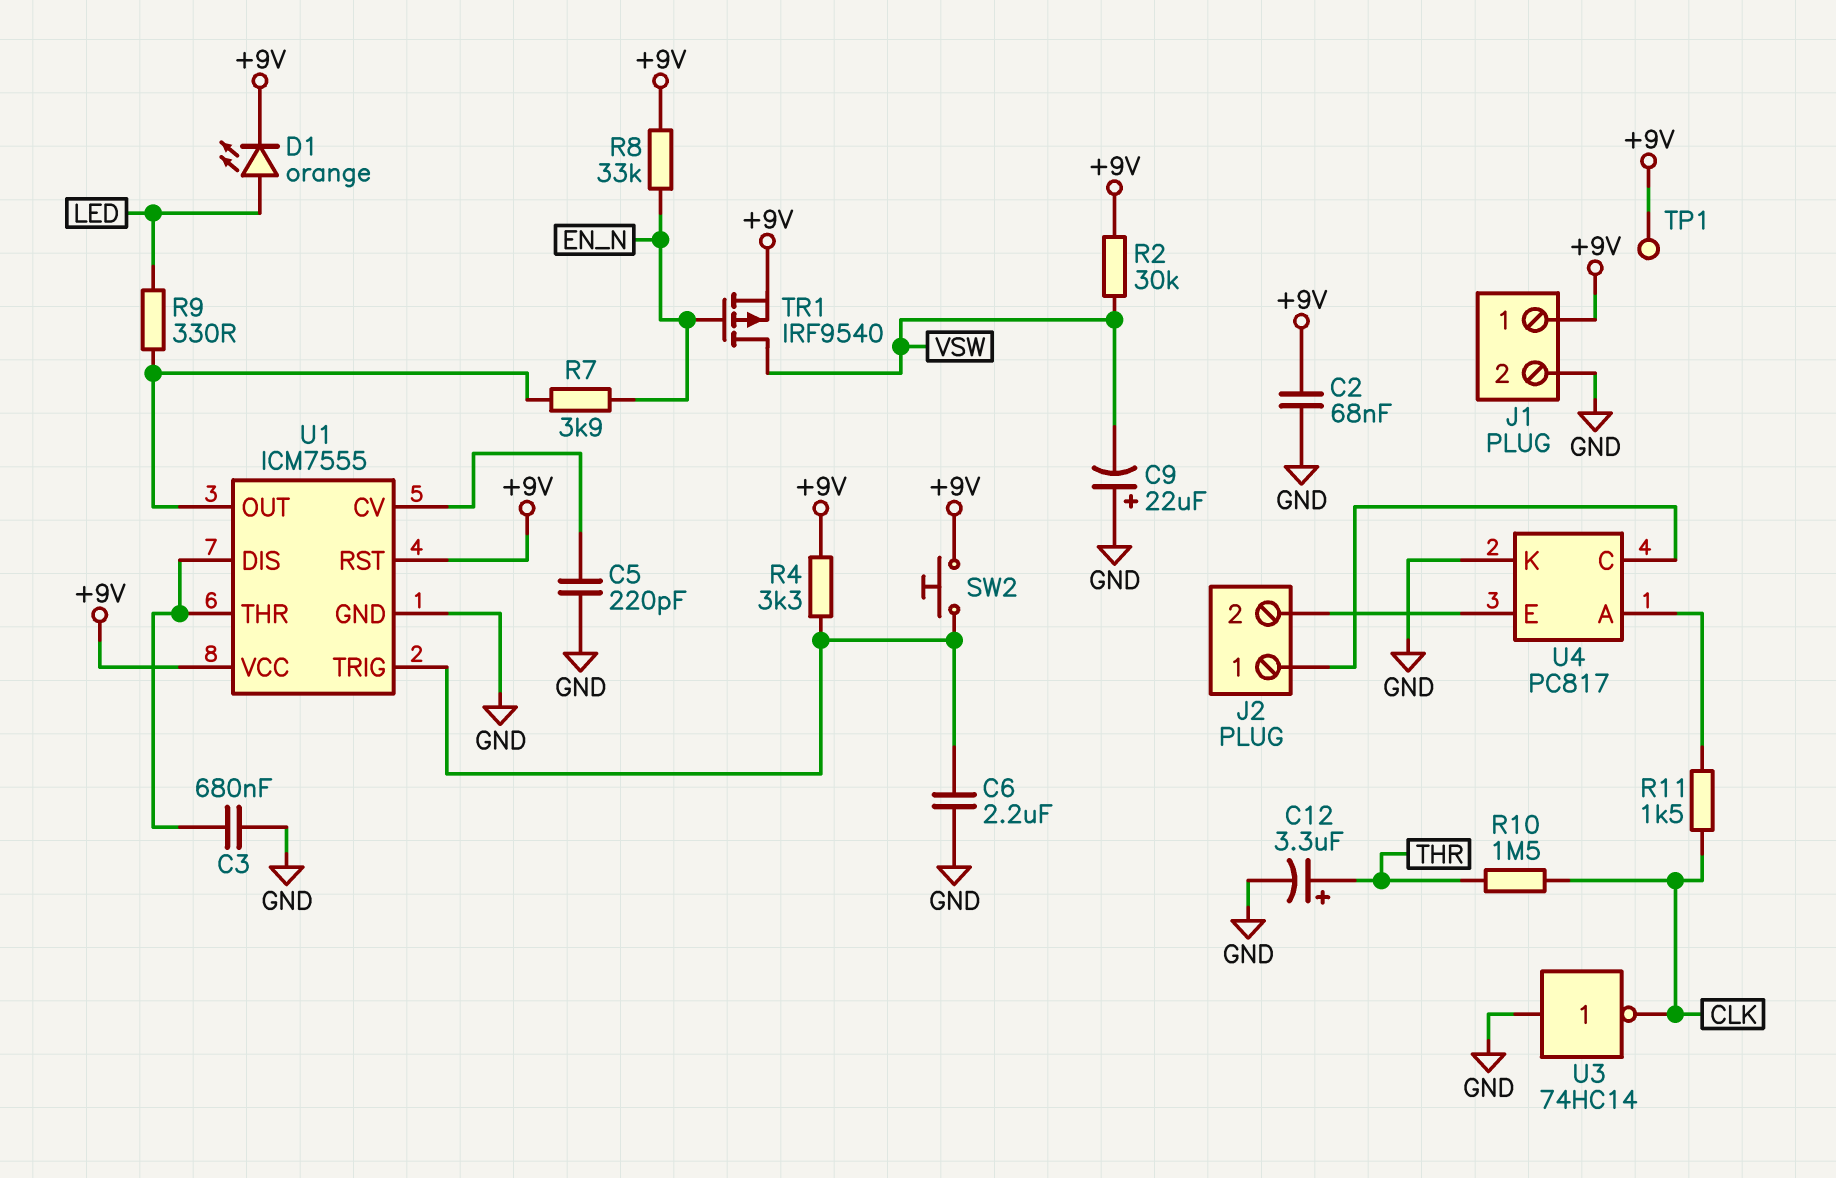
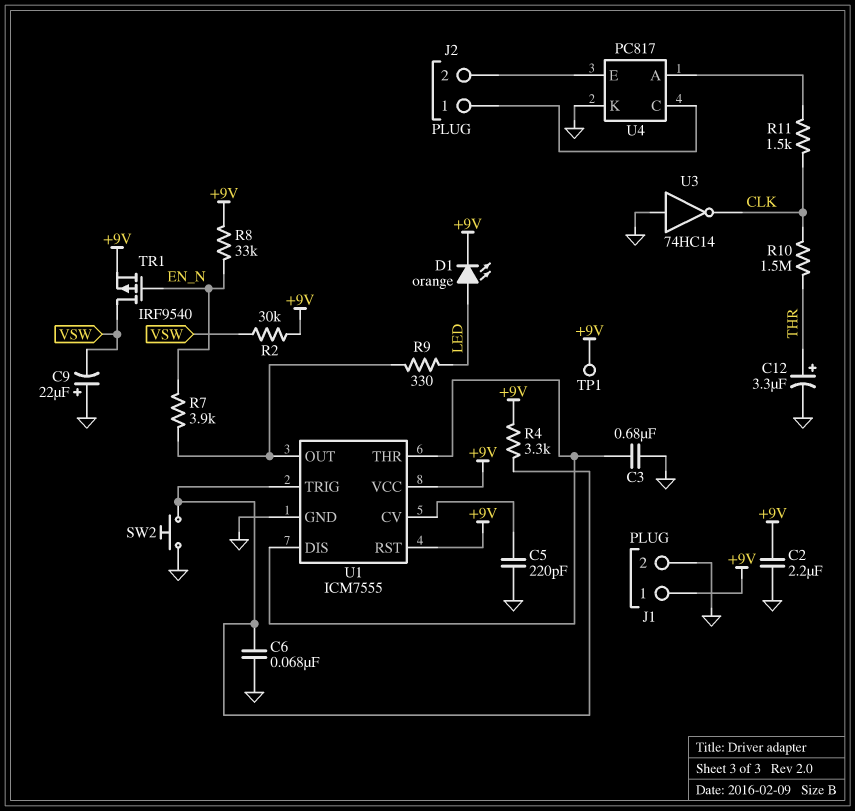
C2: 68nF (+9V, GND) -> 2.2uF (+9V, GND)
C6: 2.2uF (GND, U1/TRIG) -> 68nF (GND, U1/TRIG)
SW2: button (+9V, U1/TRIG) -> button (GND, U1/TRIG)

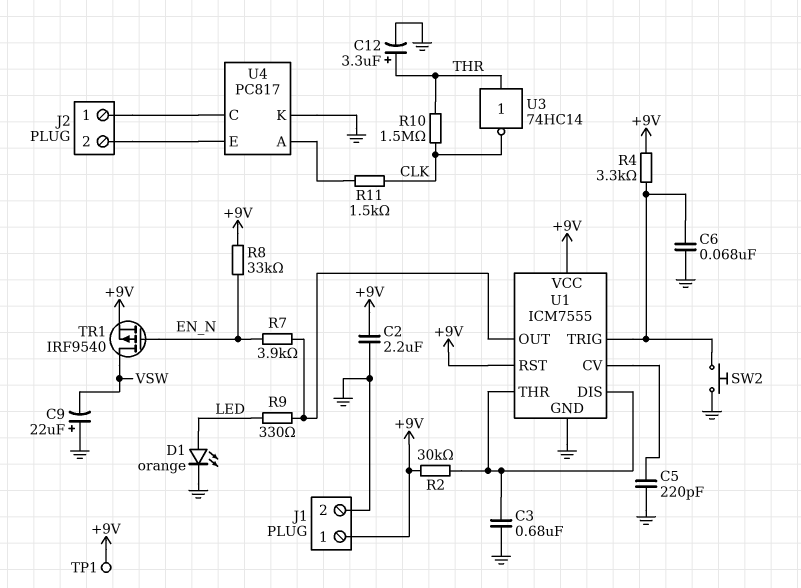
D1: LED orange (A LED, K +9V) -> LED orange (A LED, K GND)
R2: 30k (+9V, VSW) -> 30k (+9V, U1/DIS)
U3: NOT 74HC14 (in GND, out CLK) -> NOT 74HC14 (in THR, out CLK)

